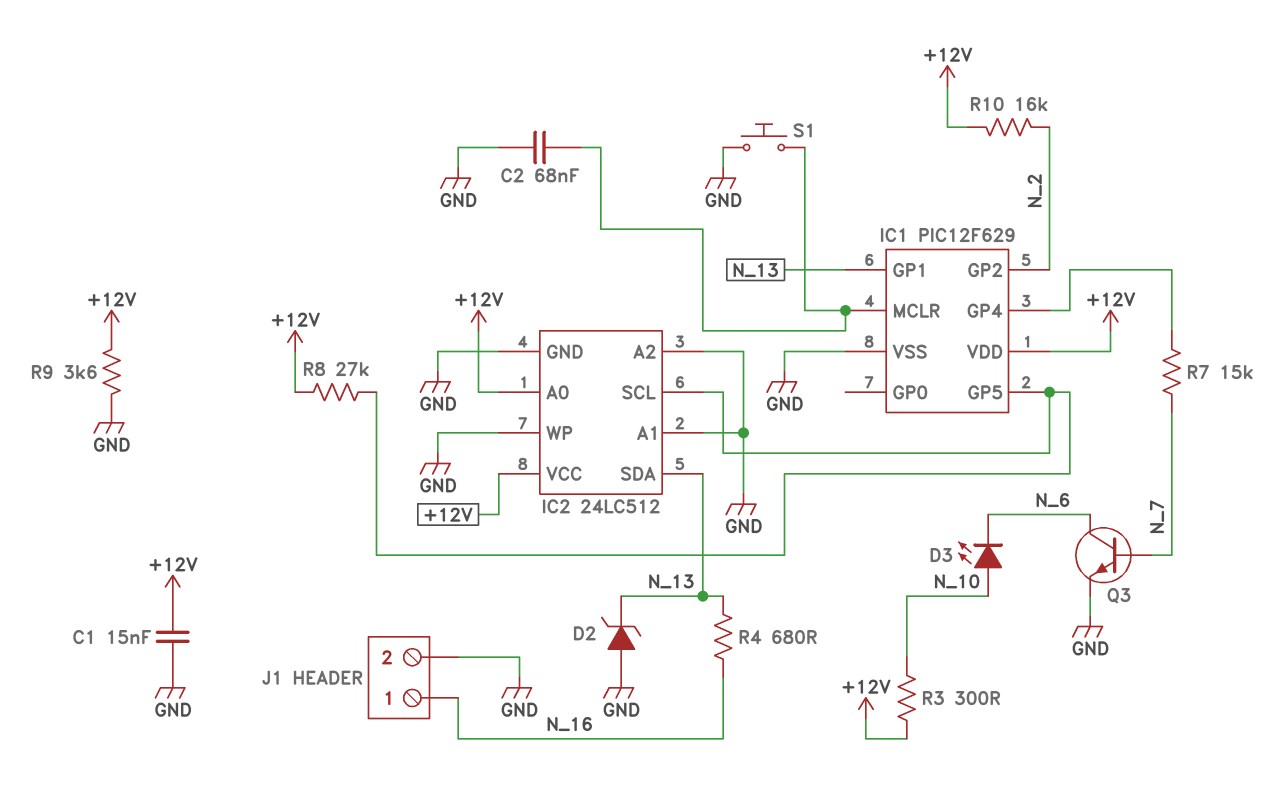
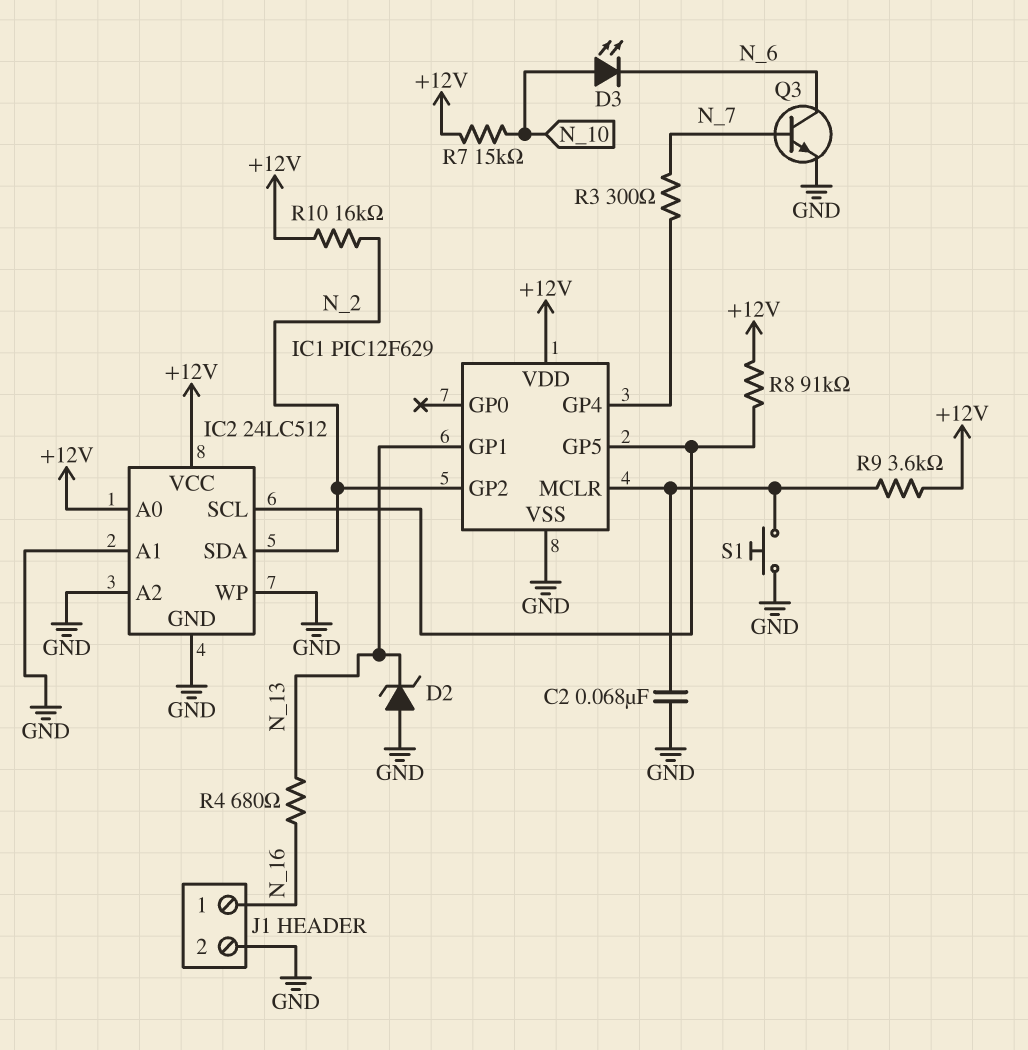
C1: 15nF (+12V, GND) -> none
IC2 pin SDA: N_13 -> N_2
R3: 300 (+12V, N_10) -> 300 (IC1/GP4, N_7)
R7: 15k (IC1/GP4, N_7) -> 15k (+12V, N_10)
R8: 27k (+12V, IC1/GP5) -> 91k (+12V, IC1/GP5)
R9: 3.6k (+12V, GND) -> 3.6k (+12V, IC1/MCLR)

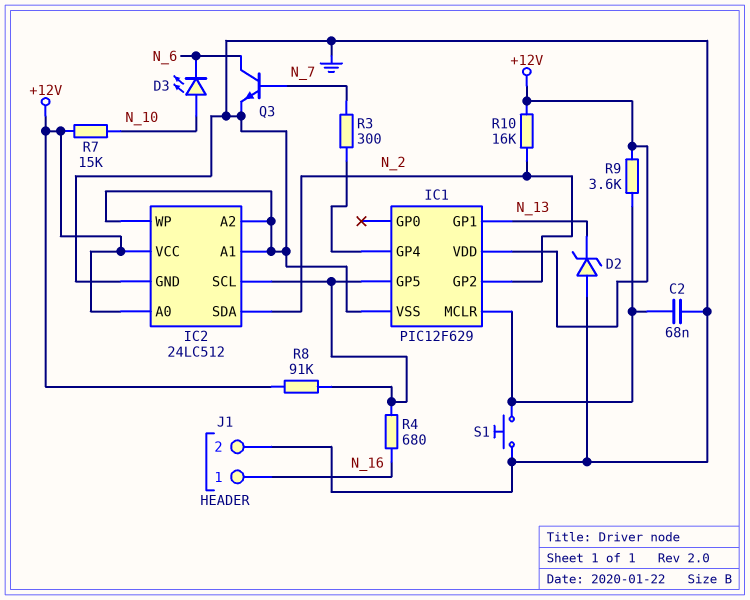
R4: 680 (N_13, N_16) -> 680 (IC1/GP5, N_16)

